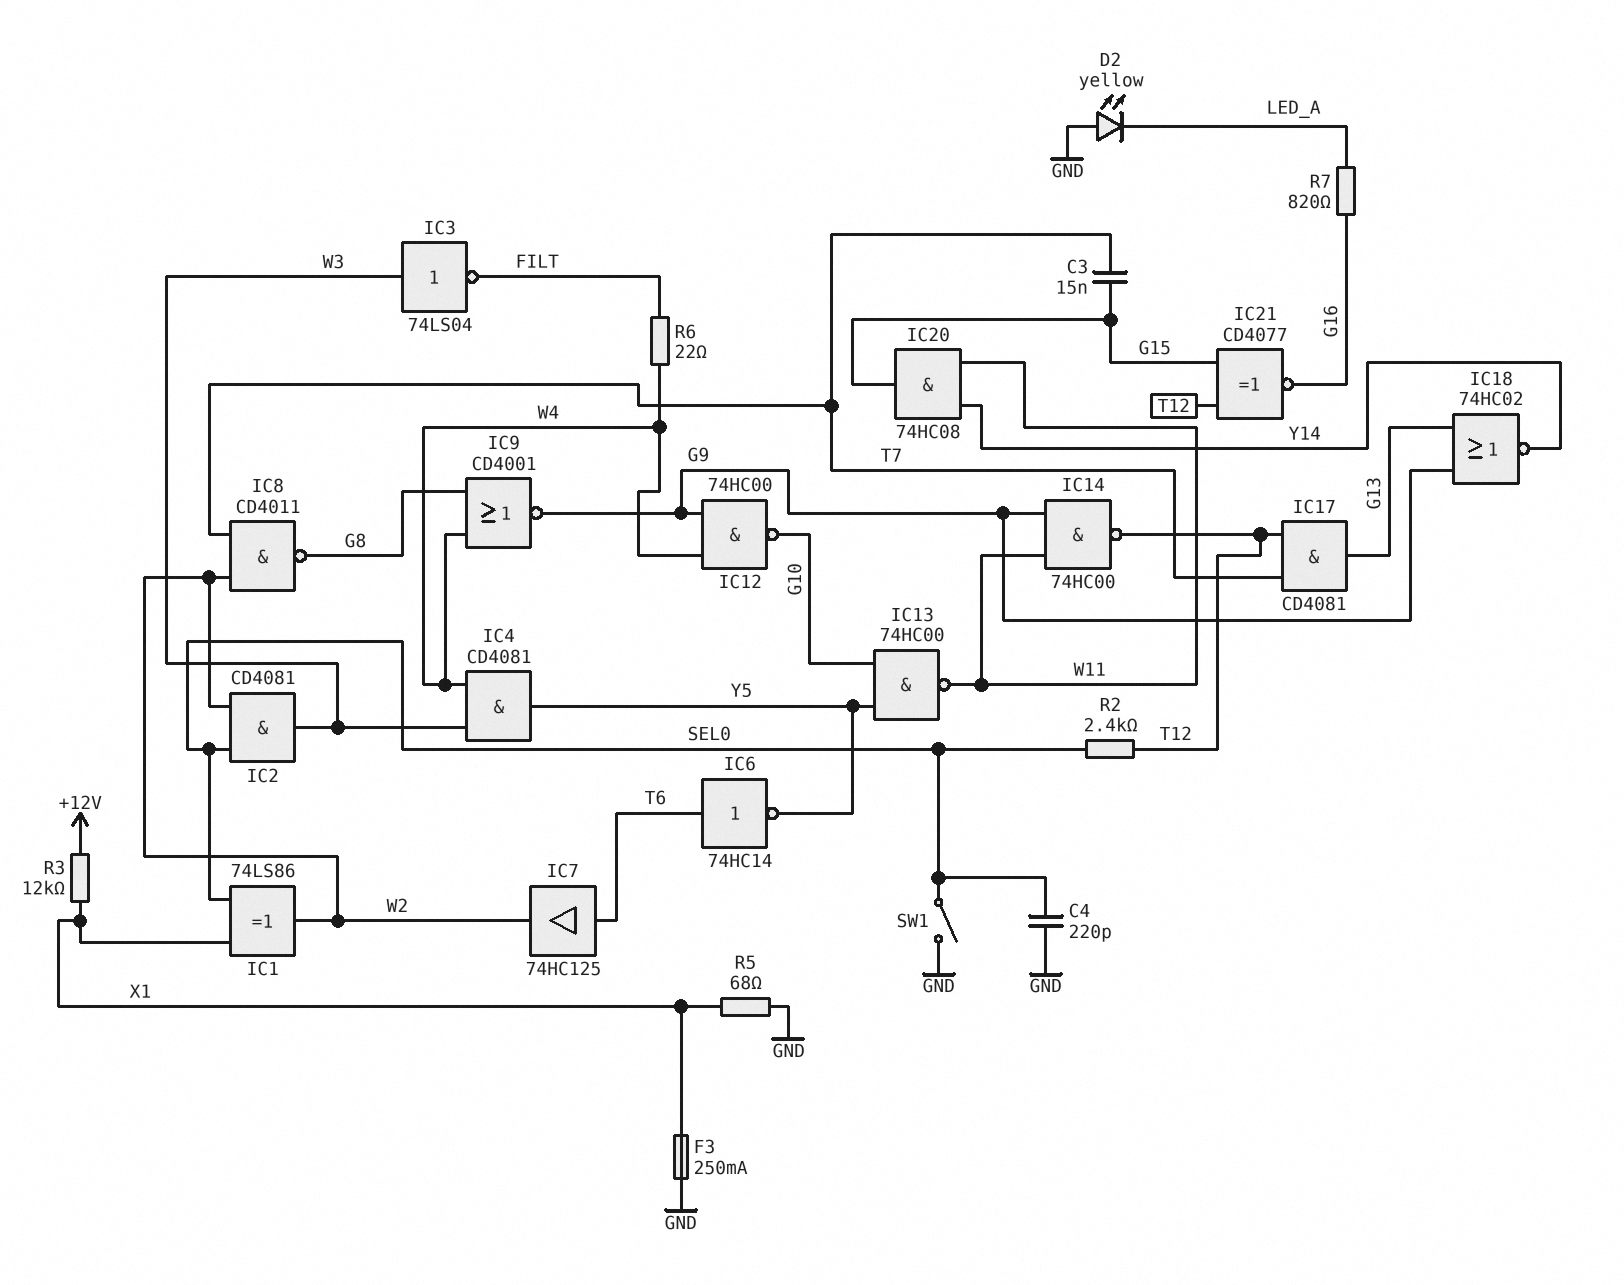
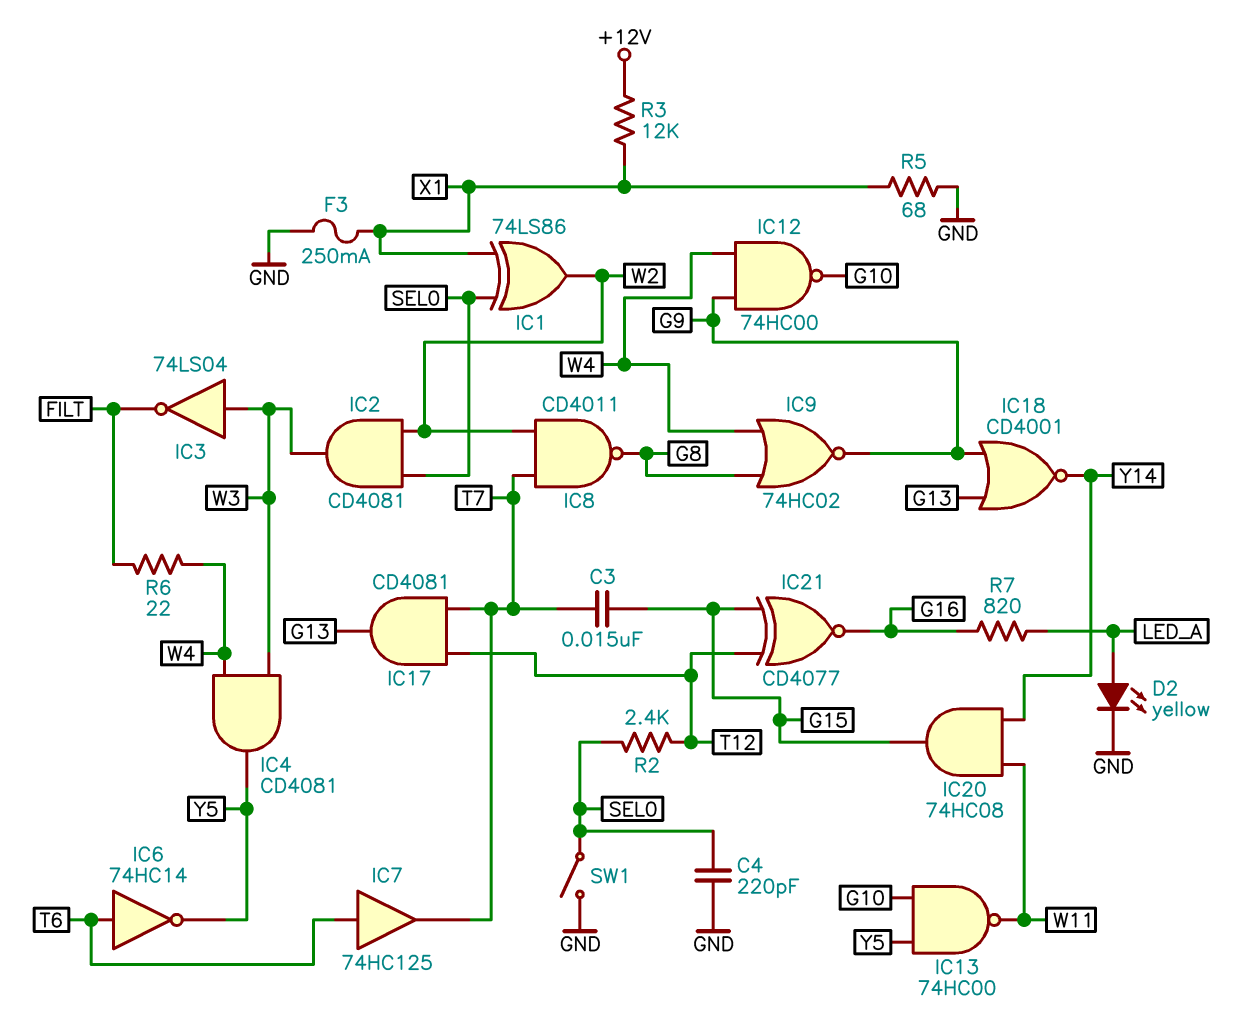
D2: LED yellow (A GND, K LED_A) -> LED yellow (A LED_A, K GND)
IC7: buffer 74HC125 (in T6, out W2) -> buffer 74HC125 (in T6, out T7)
IC9: NOR CD4001 (in G8, in W4, out G9) -> NOR 74HC02 (in G8, in W4, out G9)
IC14: NAND 74HC00 (in G9, in W11, out T12) -> none
IC18: NOR 74HC02 (in G9, in G13, out Y14) -> NOR CD4001 (in G9, in G13, out Y14)

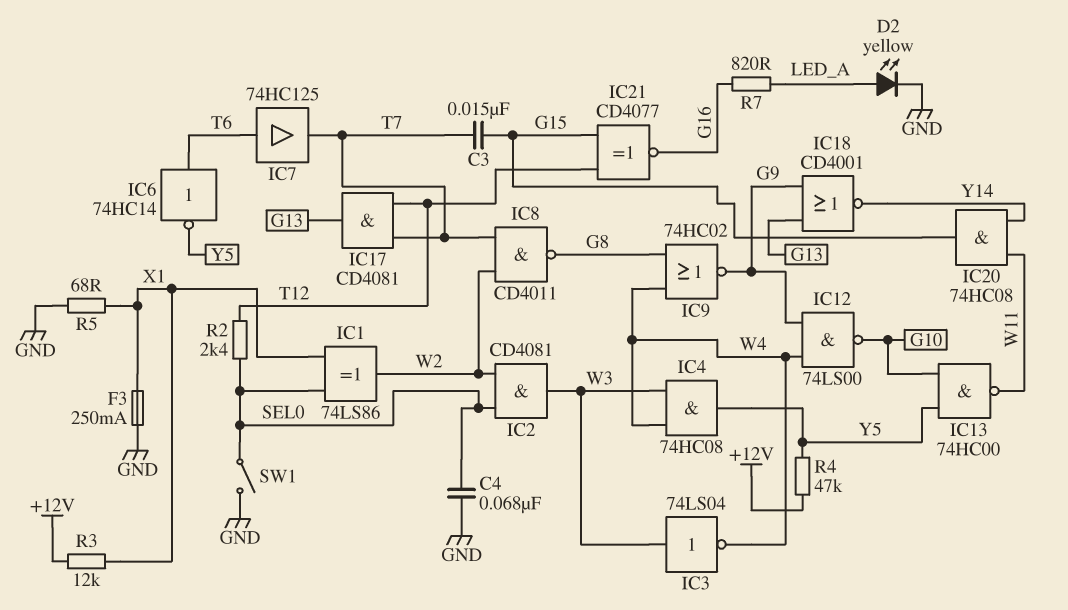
C4: 220pF (GND, SEL0) -> 68nF (GND, SEL0)
IC3: NOT 74LS04 (in W3, out FILT) -> NOT 74LS04 (in W3, out W4)
IC4: AND CD4081 (in W3, in W4, out Y5) -> AND 74HC08 (in W3, in W4, out Y5)
IC12: NAND 74HC00 (in G9, in W4, out G10) -> NAND 74LS00 (in G9, in W4, out G10)
R4: none -> 47k (+12V, Y5)
R6: 22 (FILT, W4) -> none

